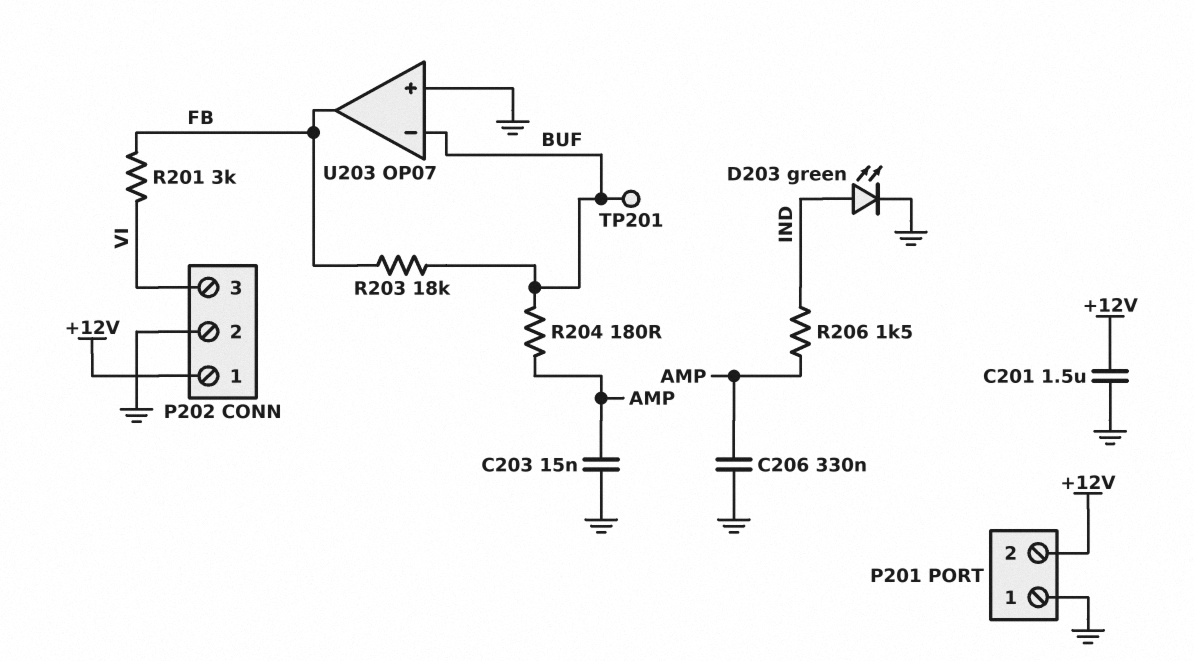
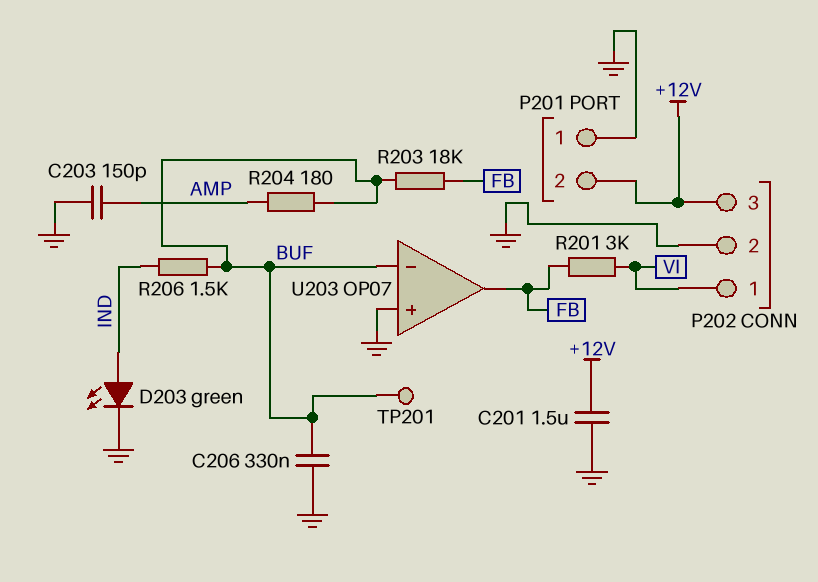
C203: 15nF (AMP, GND) -> 150pF (AMP, GND)
C206: 330nF (AMP, GND) -> 330nF (BUF, GND)
P202 pin 1: +12V -> VI
P202 pin 3: VI -> +12V
R206: 1.5k (AMP, IND) -> 1.5k (BUF, IND)

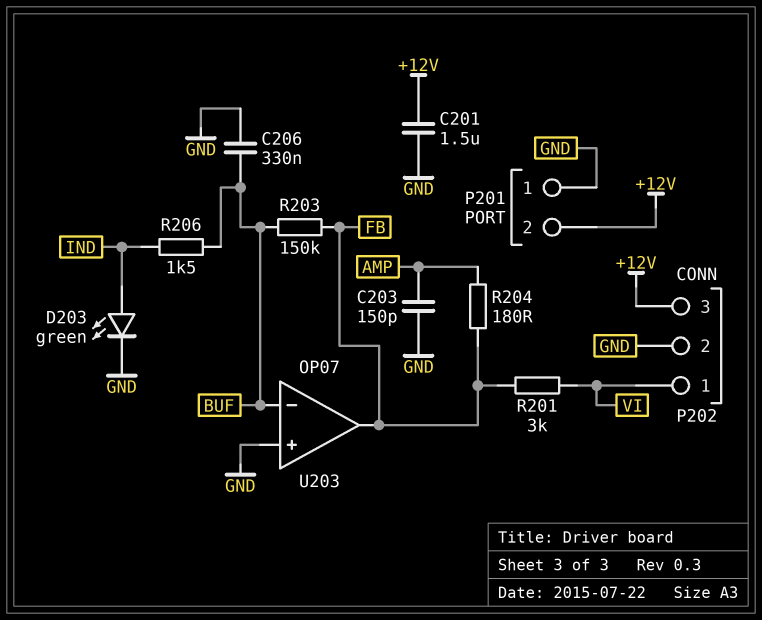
R203: 18k (BUF, FB) -> 150k (BUF, FB)
R204: 180 (AMP, BUF) -> 180 (AMP, FB)
TP201: test point (BUF) -> none

